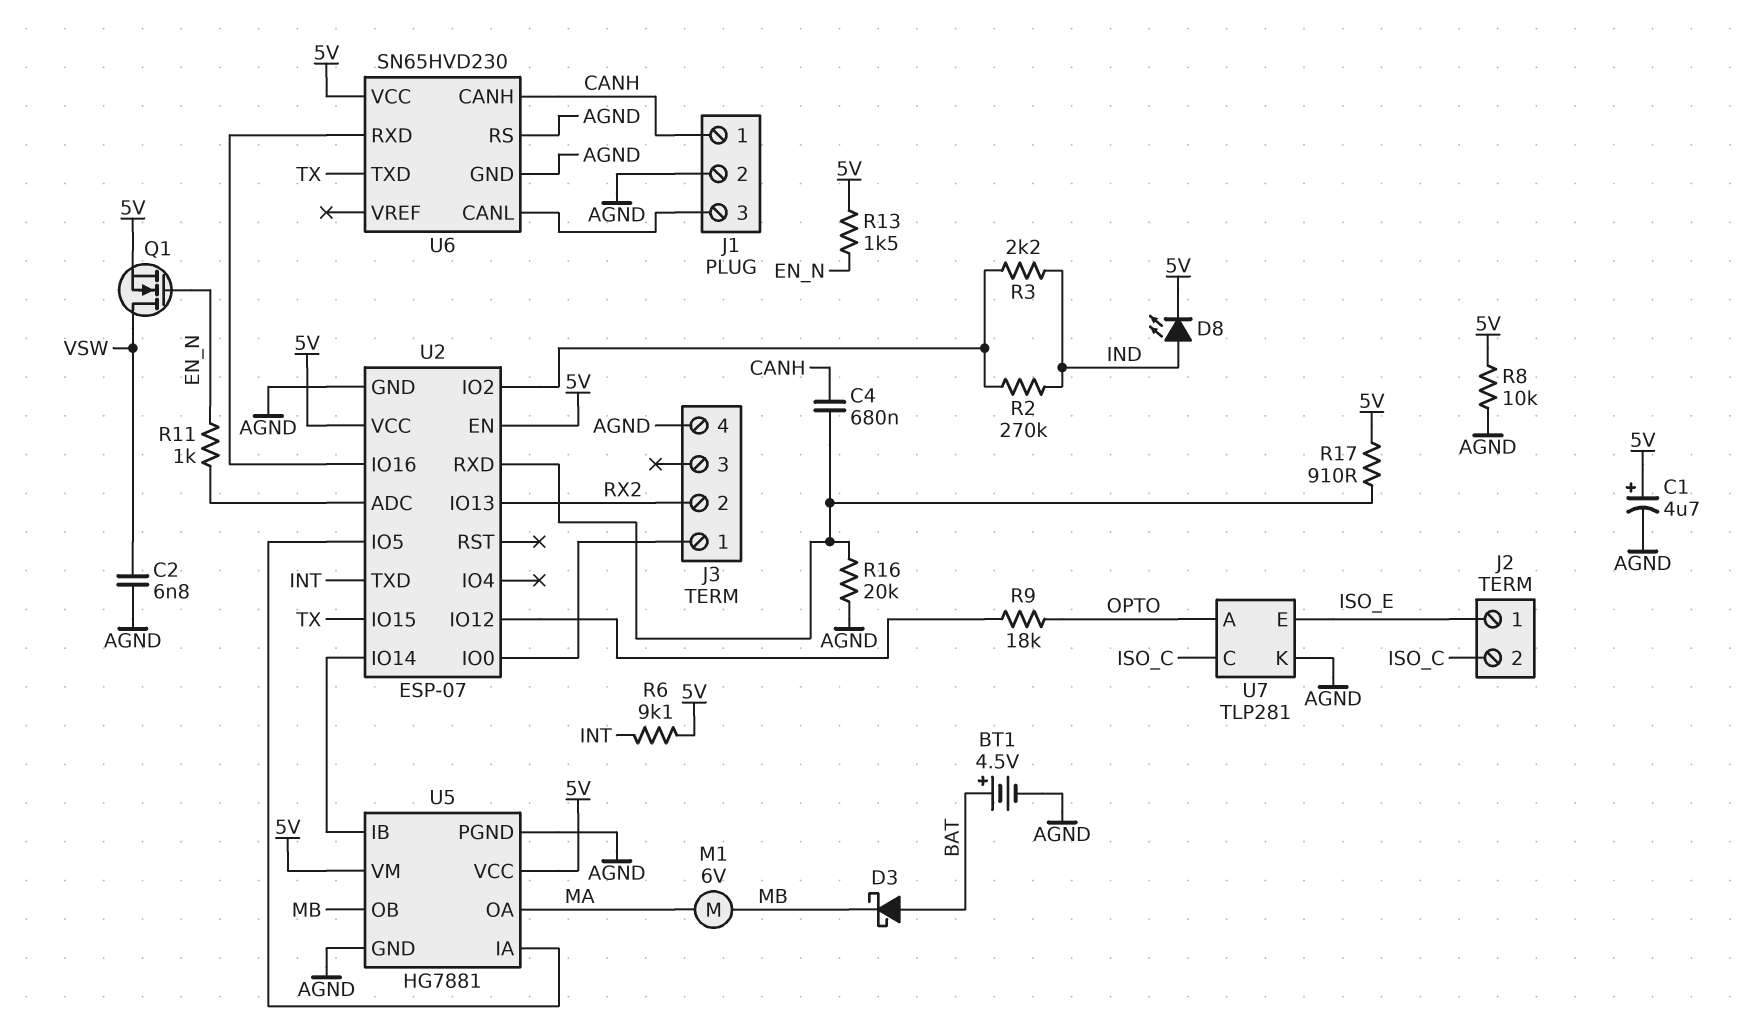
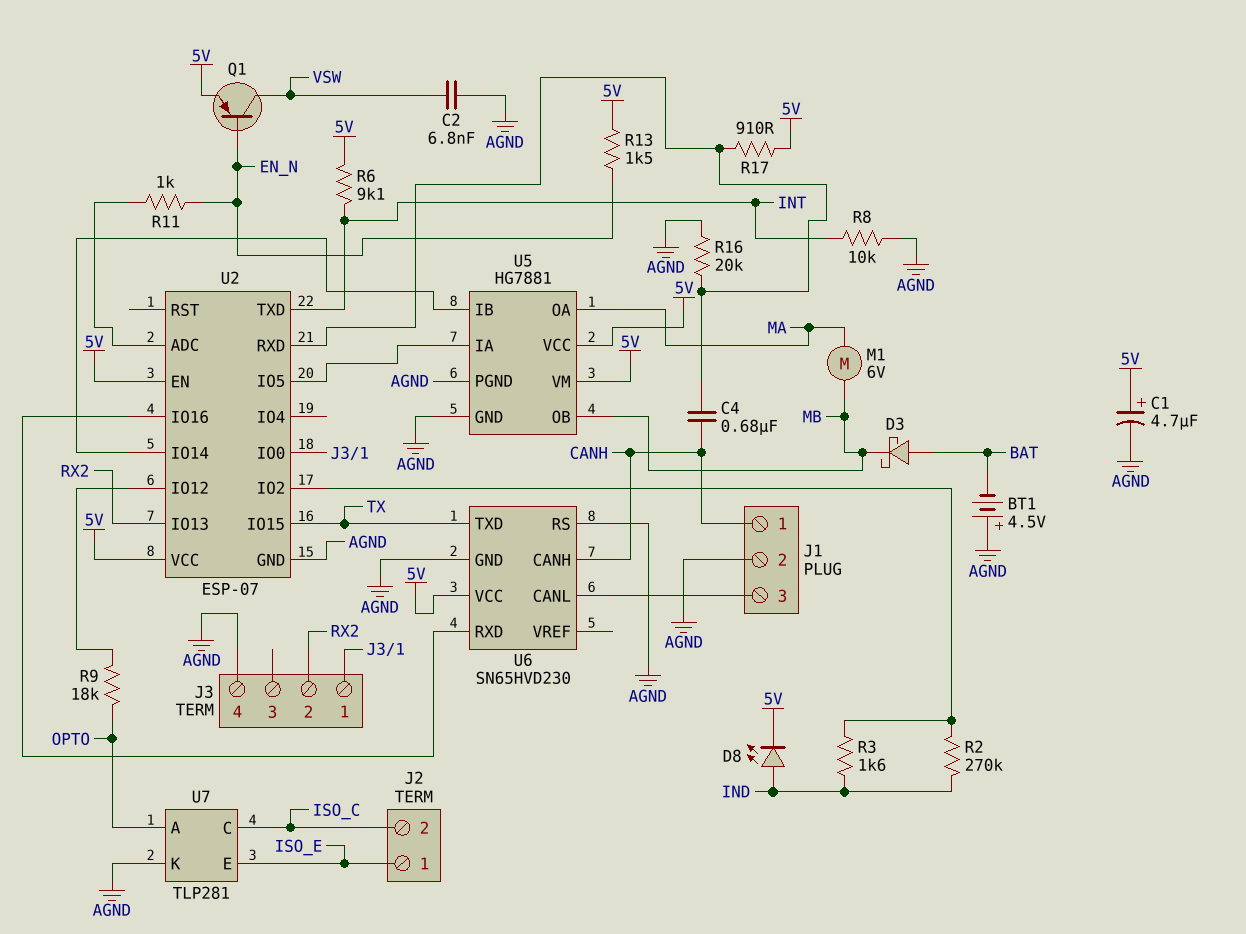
BT1: 4.5V (plus BAT, minus AGND) -> 4.5V (plus AGND, minus BAT)
Q1: NMOS (G EN_N, D VSW, S 5V) -> PNP (B EN_N, C VSW, E 5V)
R3: 2.2k (IND, U2/IO2) -> 1.6k (IND, U2/IO2)
R8: 10k (5V, AGND) -> 10k (AGND, INT)

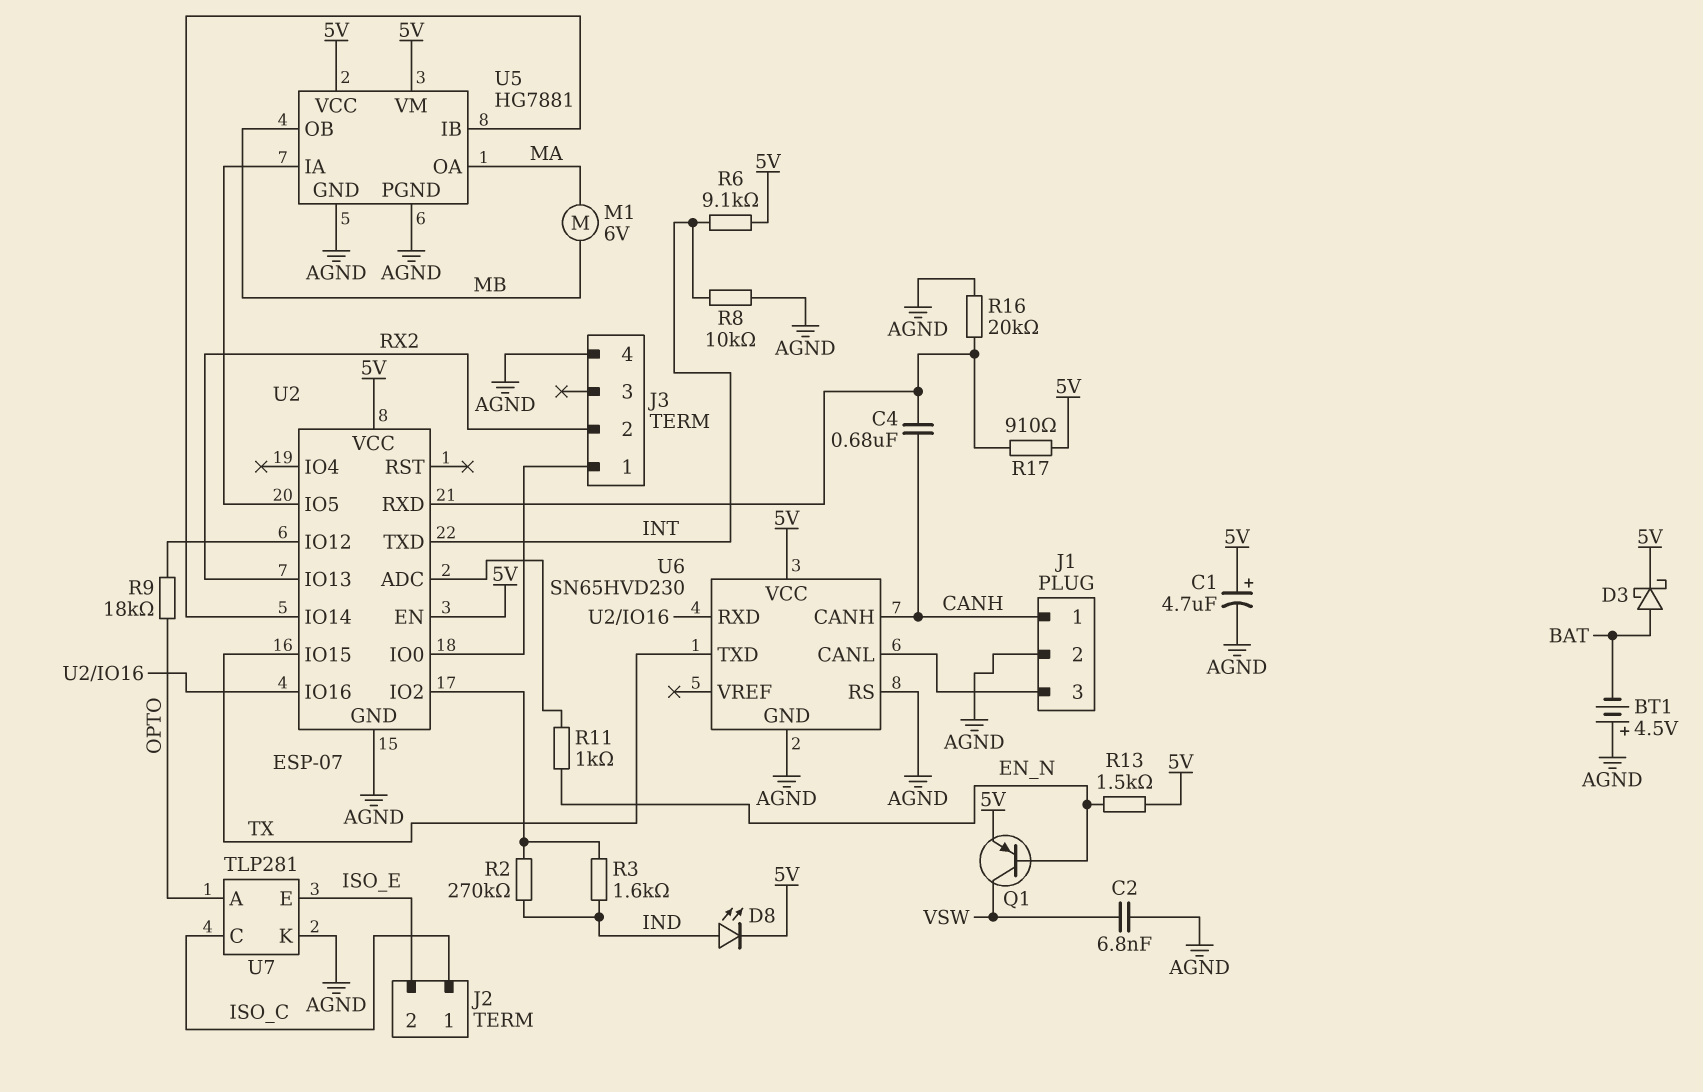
D3: schottky (A BAT, K MB) -> schottky (A BAT, K 5V)
J2 pin 1: ISO_E -> ISO_C
J2 pin 2: ISO_C -> ISO_E

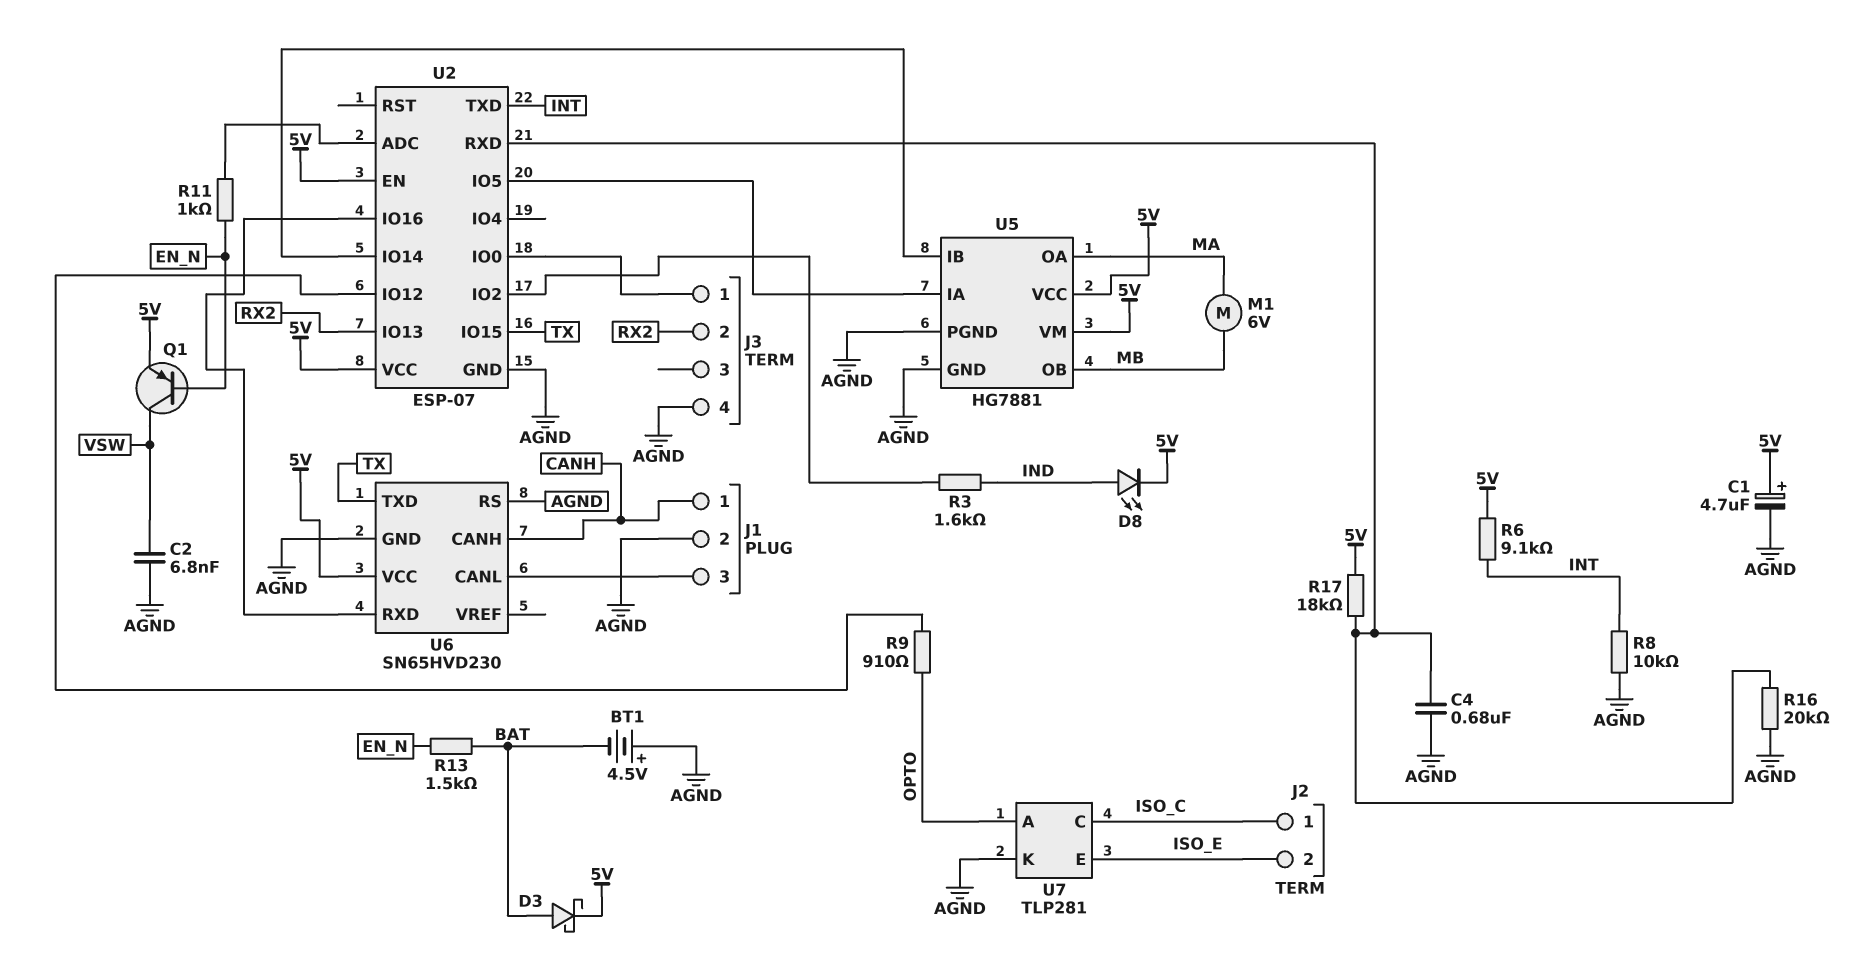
C4: 680nF (CANH, U2/RXD) -> 680nF (AGND, U2/RXD)
R2: 270k (IND, U2/IO2) -> none
R9: 18k (OPTO, U2/IO12) -> 910 (OPTO, U2/IO12)
R13: 1.5k (5V, EN_N) -> 1.5k (BAT, EN_N)
R17: 910 (5V, U2/RXD) -> 18k (5V, U2/RXD)

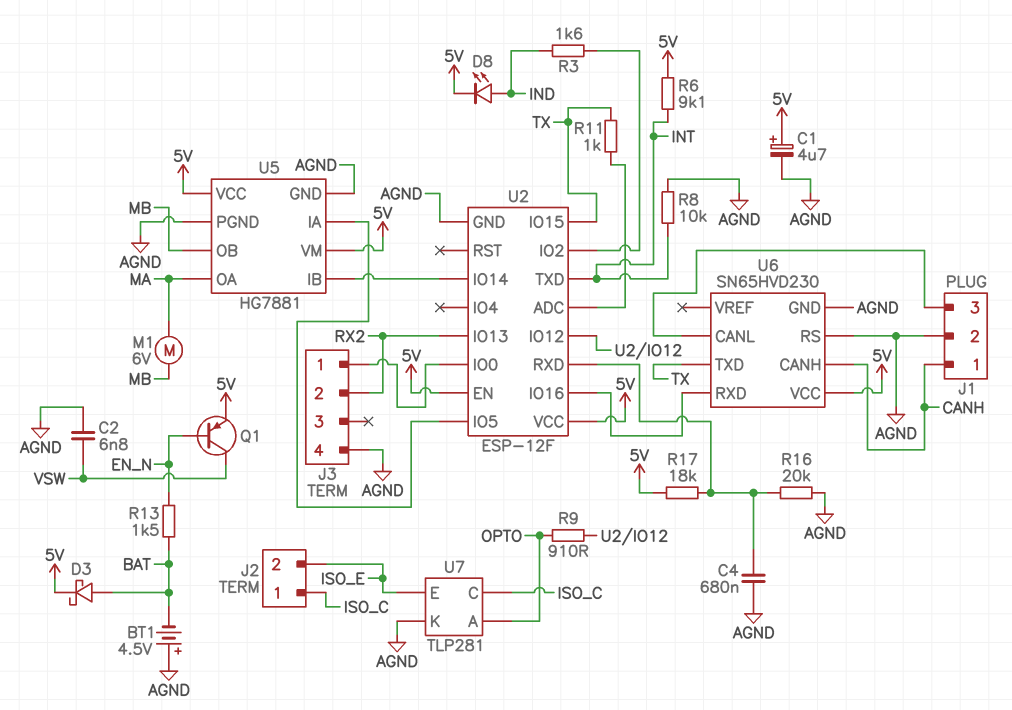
R11: 1k (EN_N, U2/ADC) -> 1k (TX, U2/ADC)
U2: ESP-07 -> ESP-12F

